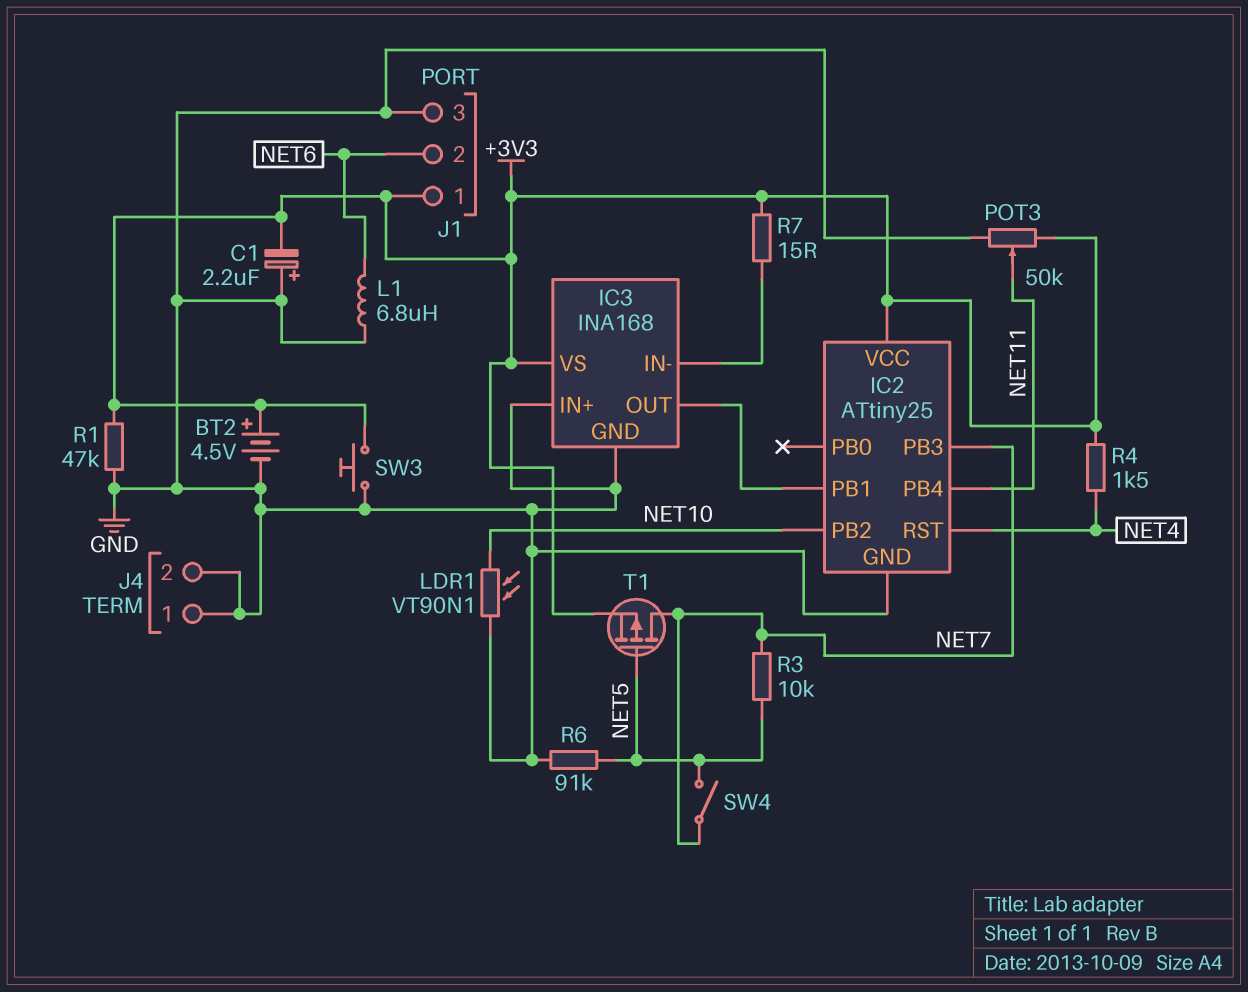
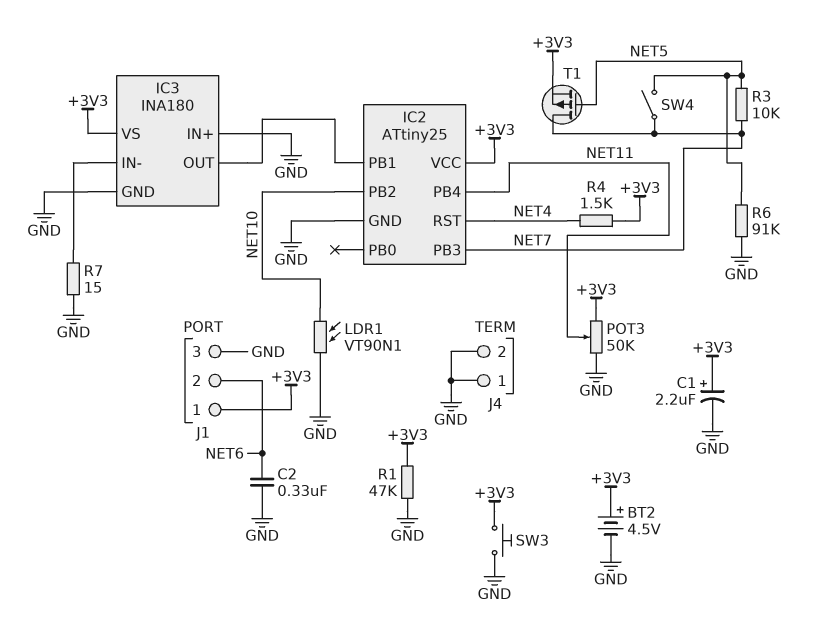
C1: 2.2uF (plus GND, minus +3V3) -> 2.2uF (plus +3V3, minus GND)
C2: none -> 330nF (GND, NET6)
IC3: INA168 -> INA180
L1: 6.8uH (GND, NET6) -> none
R7: 15 (+3V3, IC3/IN-) -> 15 (GND, IC3/IN-)

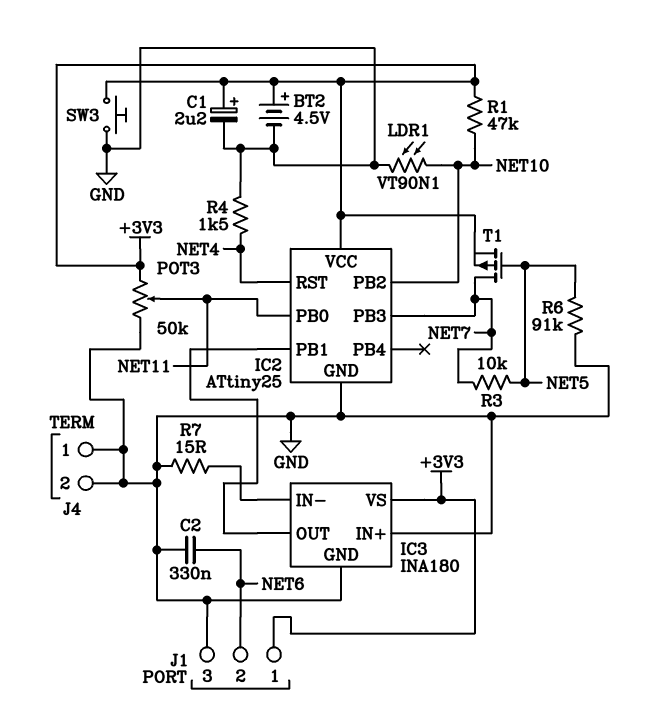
IC2 pin PB0: none -> NET11
IC2 pin PB4: NET11 -> none
R1: 47k (+3V3, GND) -> 47k (+3V3, NET10)
R4: 1.5k (+3V3, NET4) -> 1.5k (GND, NET4)
SW4: switch (NET5, NET7) -> none

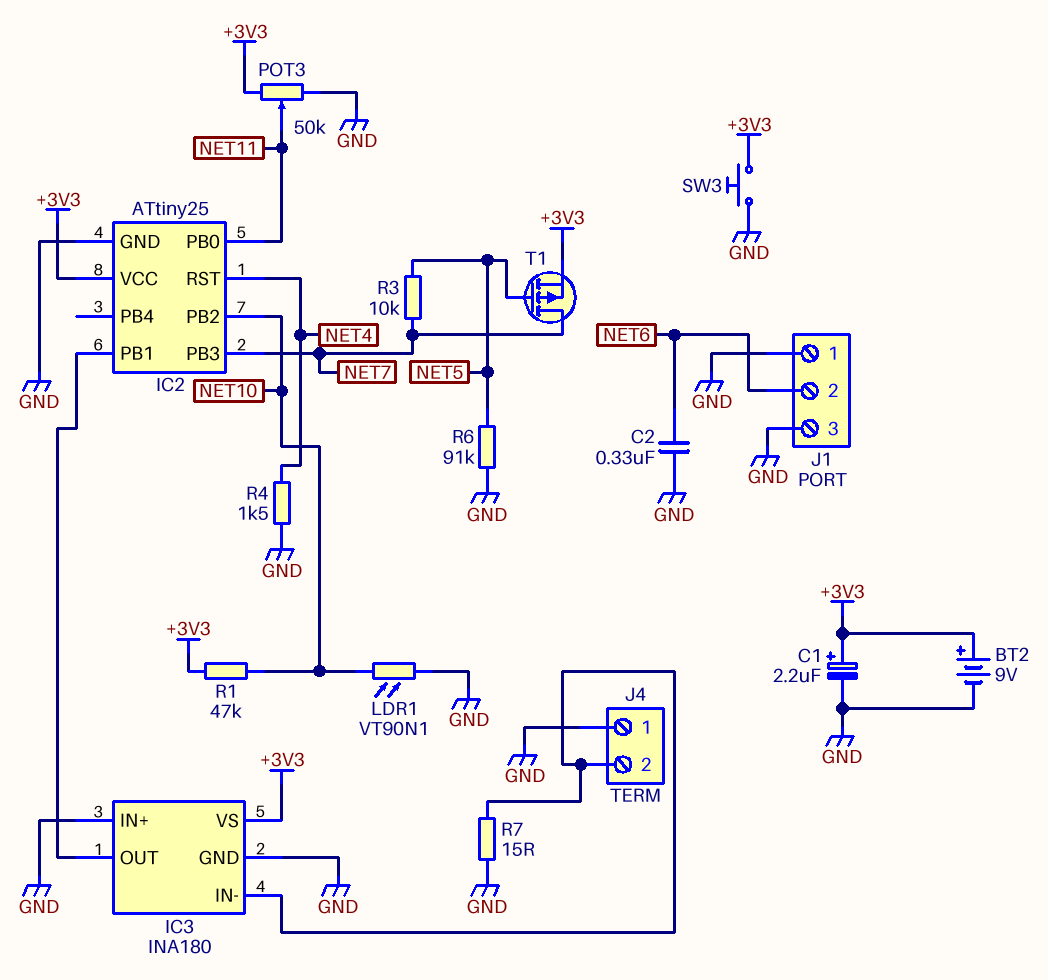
BT2: 4.5V (plus +3V3, minus GND) -> 9V (plus +3V3, minus GND)
J1 pin 1: +3V3 -> GND
J4 pin 2: GND -> IC3/IN-

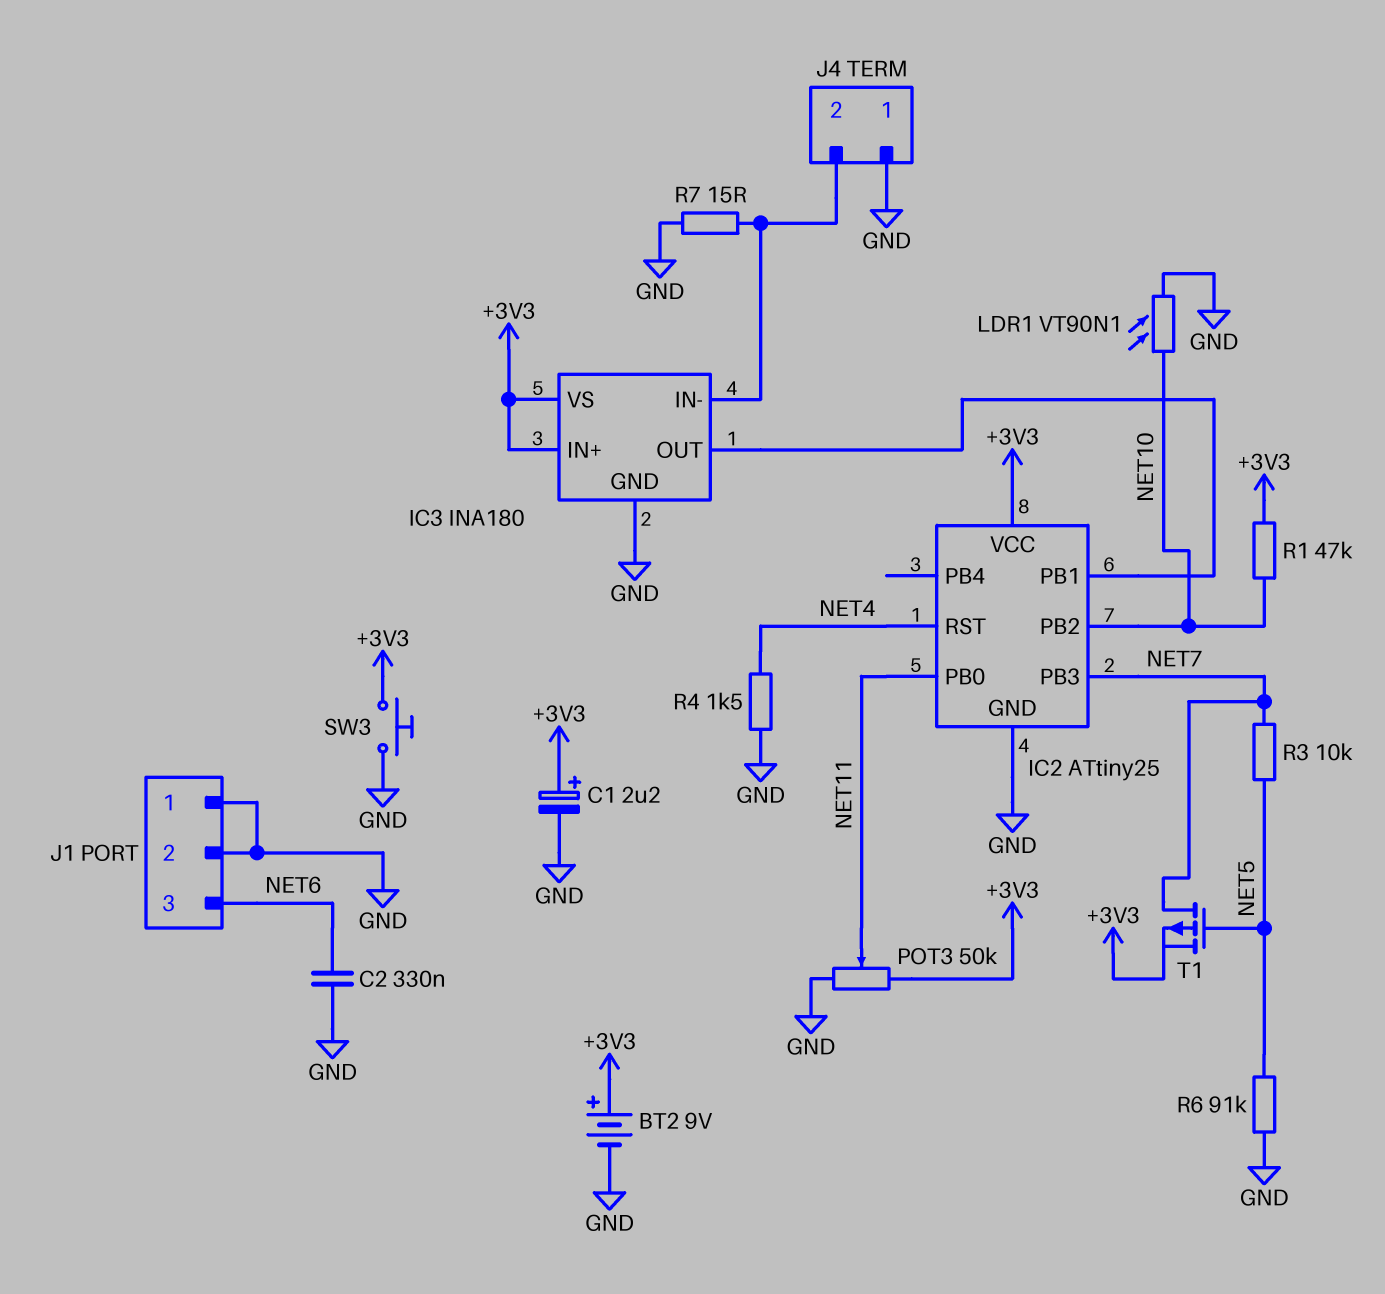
IC3 pin IN+: GND -> +3V3
J1 pin 2: NET6 -> GND
J1 pin 3: GND -> NET6

